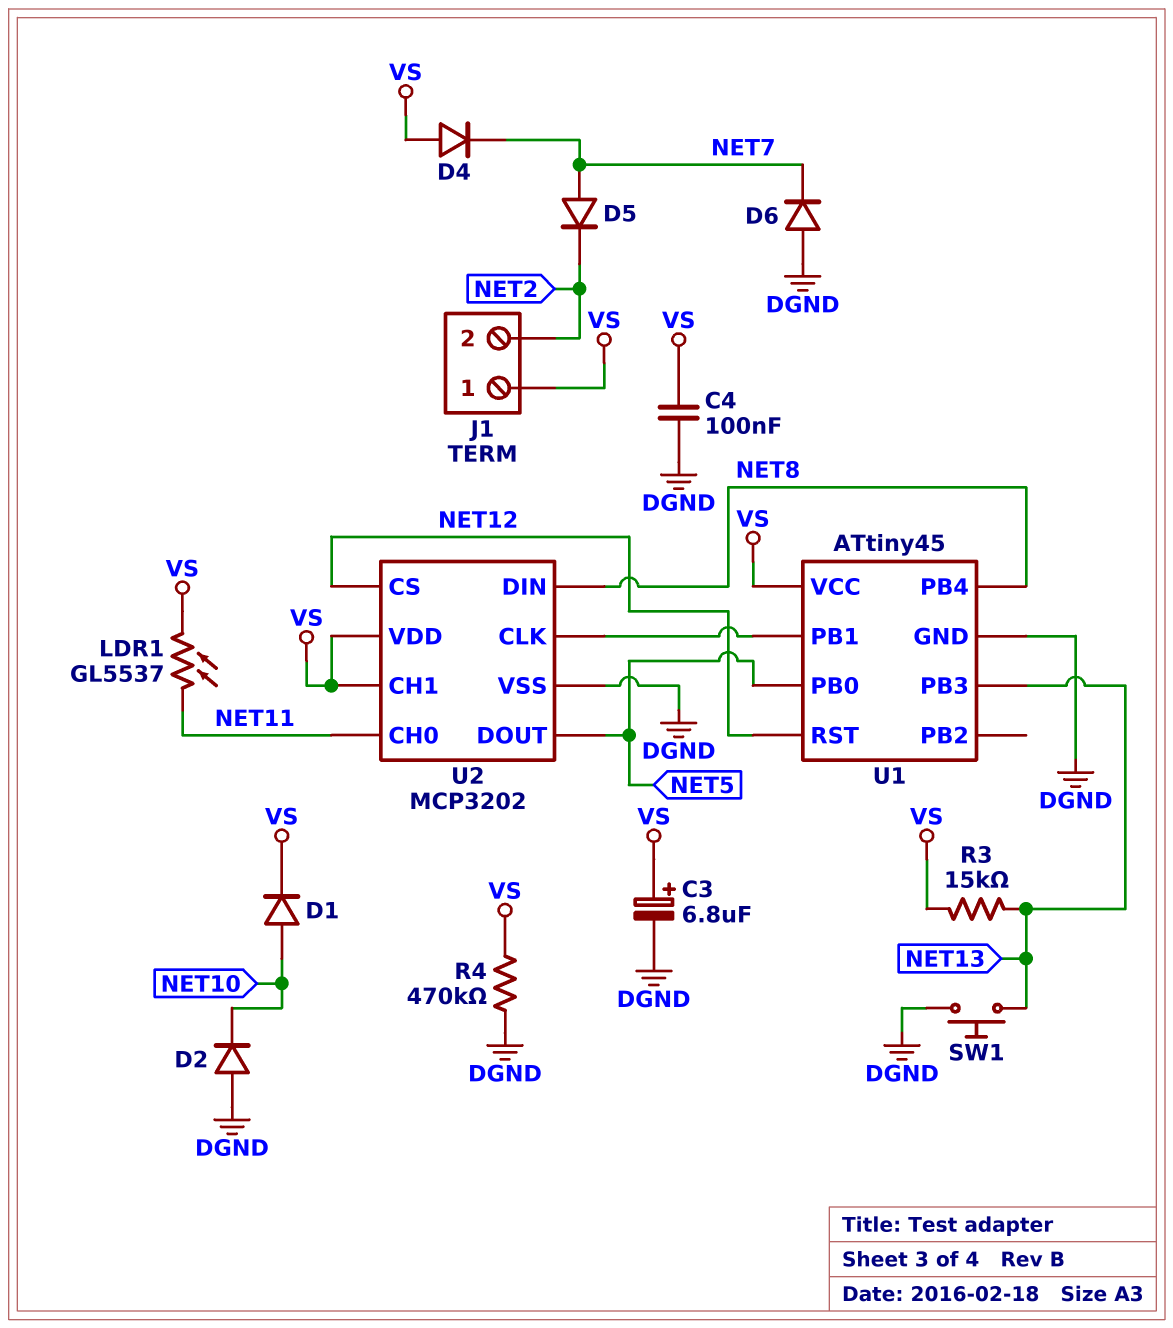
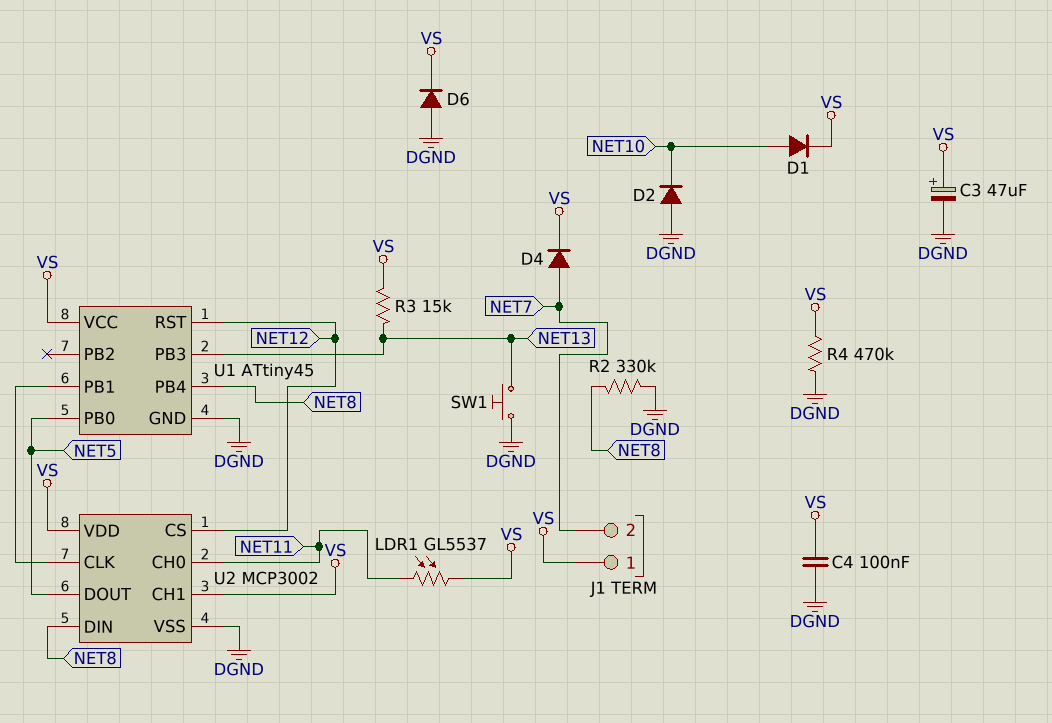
C3: 6.8uF (plus VS, minus DGND) -> 47uF (plus VS, minus DGND)
D4: diode (A VS, K NET7) -> diode (A NET7, K VS)
D5: diode (A NET7, K NET2) -> none
D6: diode (A DGND, K NET7) -> diode (A DGND, K VS)
J1 pin 2: NET2 -> NET7
R2: none -> 330k (DGND, NET8)
U2: MCP3202 -> MCP3002

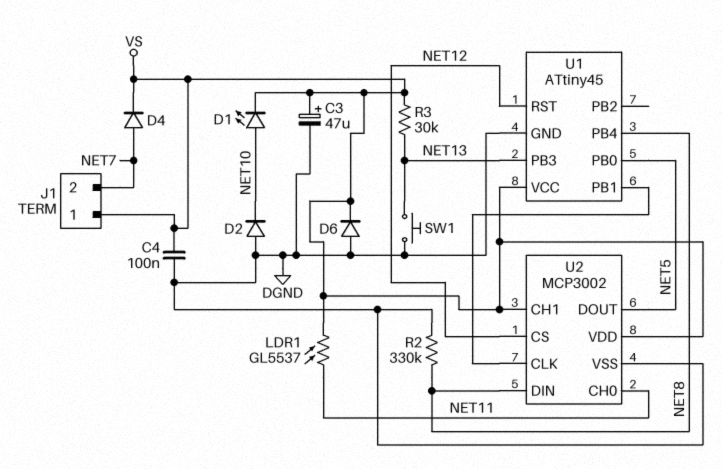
D1: diode (A NET10, K VS) -> LED (A NET10, K VS)
R3: 15k (NET13, VS) -> 30k (NET13, VS)
R4: 470k (DGND, VS) -> none

